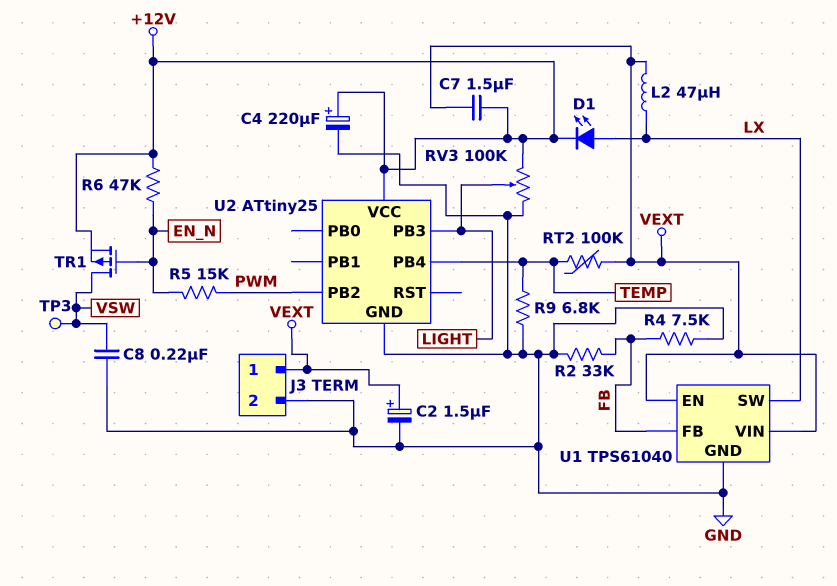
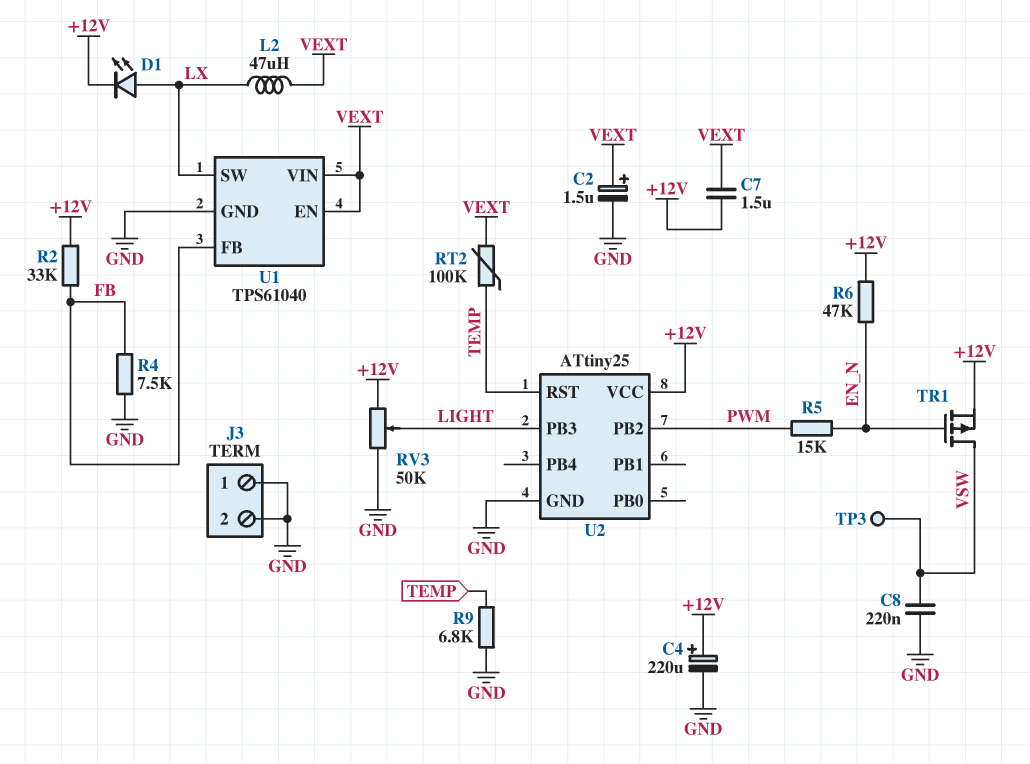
J3 pin 1: VEXT -> GND
R2: 33k (FB, GND) -> 33k (+12V, FB)
RV3: 100k (+12V, GND, wiper LIGHT) -> 50k (+12V, GND, wiper LIGHT)
U2 pin PB4: TEMP -> none
U2 pin RST: none -> TEMP

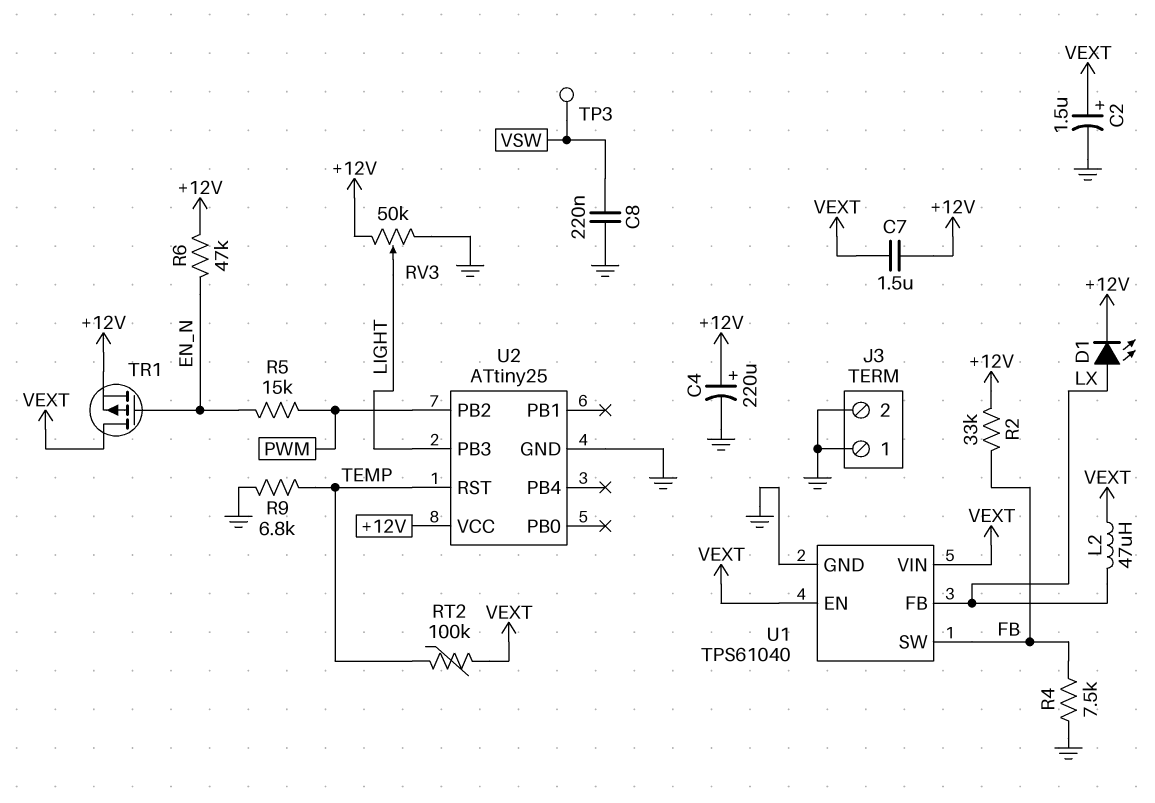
TR1: PMOS (G EN_N, D VSW, S +12V) -> PMOS (G EN_N, D VEXT, S +12V)
U1 pin FB: FB -> LX
U1 pin SW: LX -> FB

